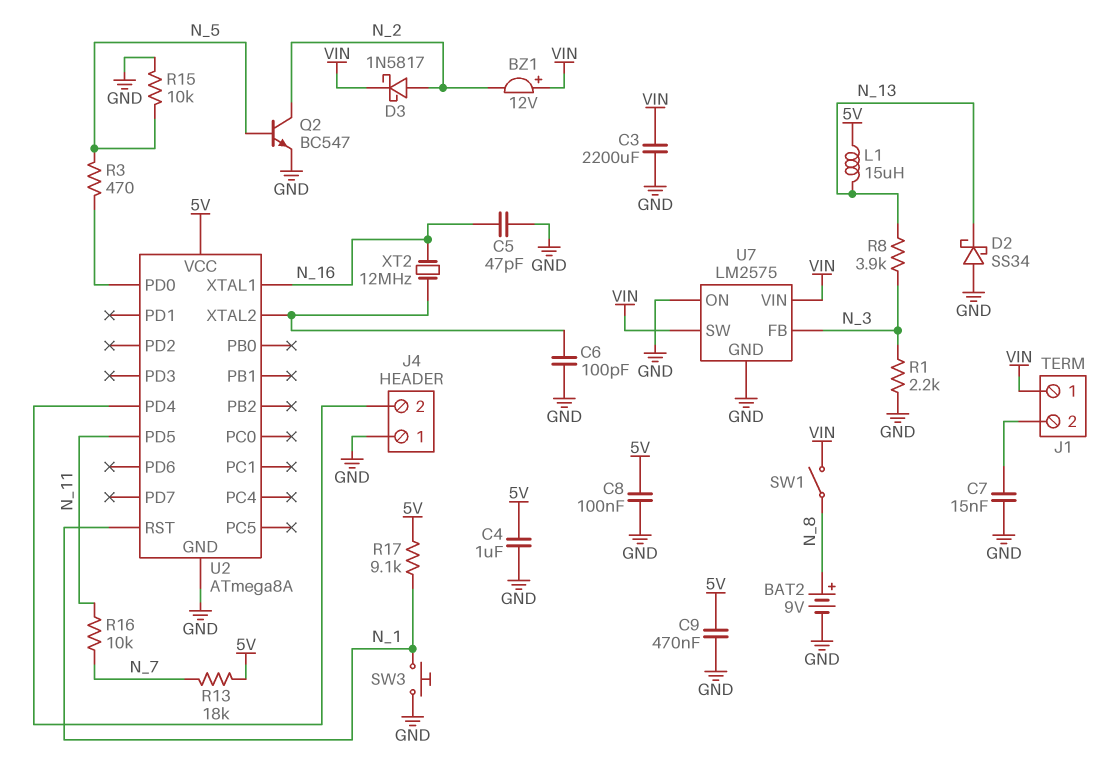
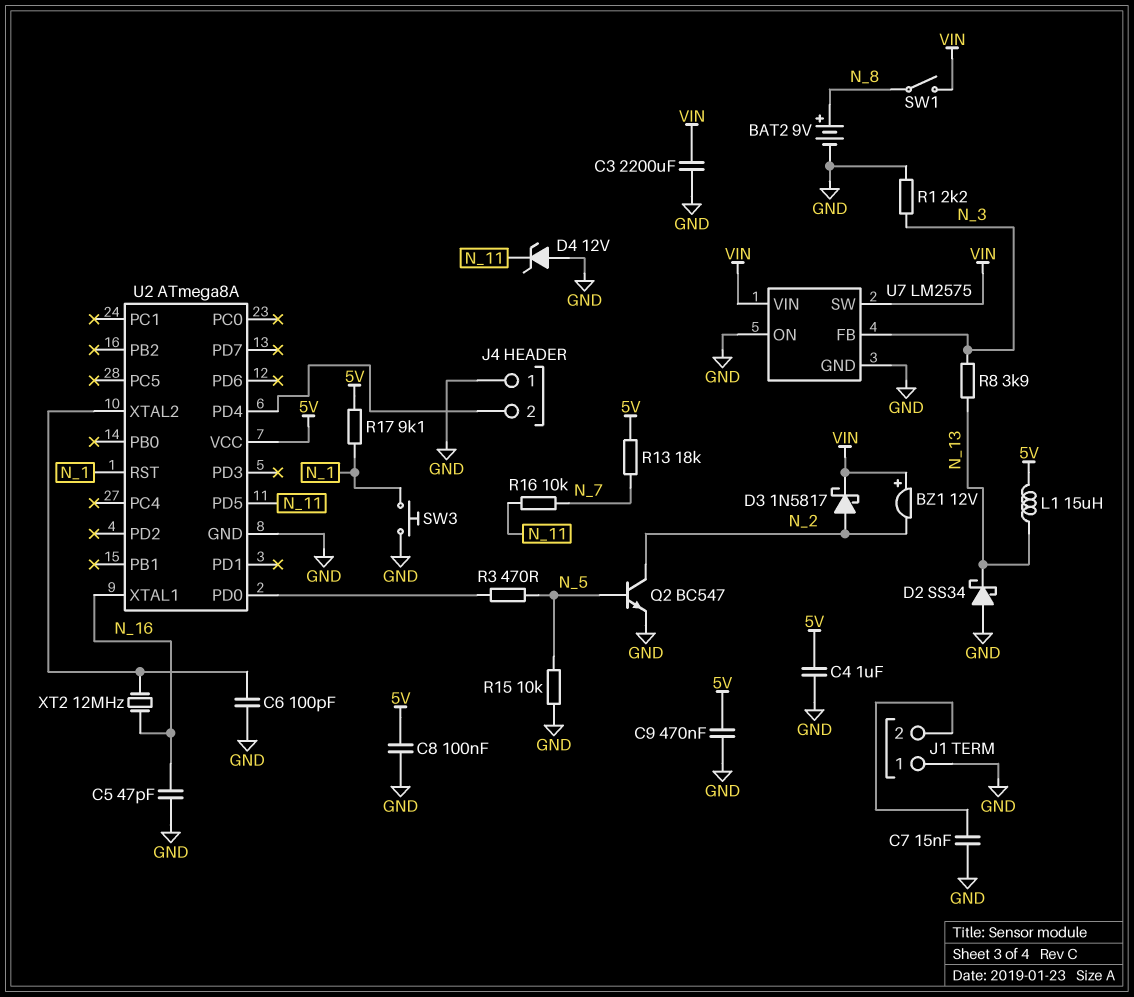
D4: none -> zener 12V (A GND, K N_11)
J1 pin 1: VIN -> GND

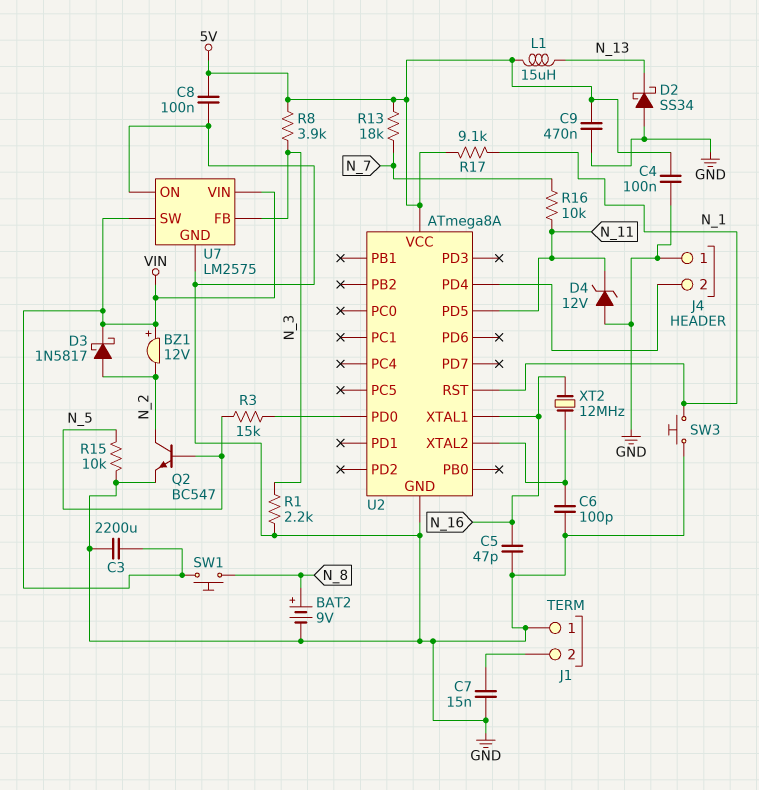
C4: 1uF (5V, GND) -> 100nF (5V, GND)
R3: 470 (N_5, U2/PD0) -> 15k (N_5, U2/PD0)
R8: 3.9k (N_3, N_13) -> 3.9k (5V, N_3)
SW1: switch (N_8, VIN) -> button (N_8, VIN)

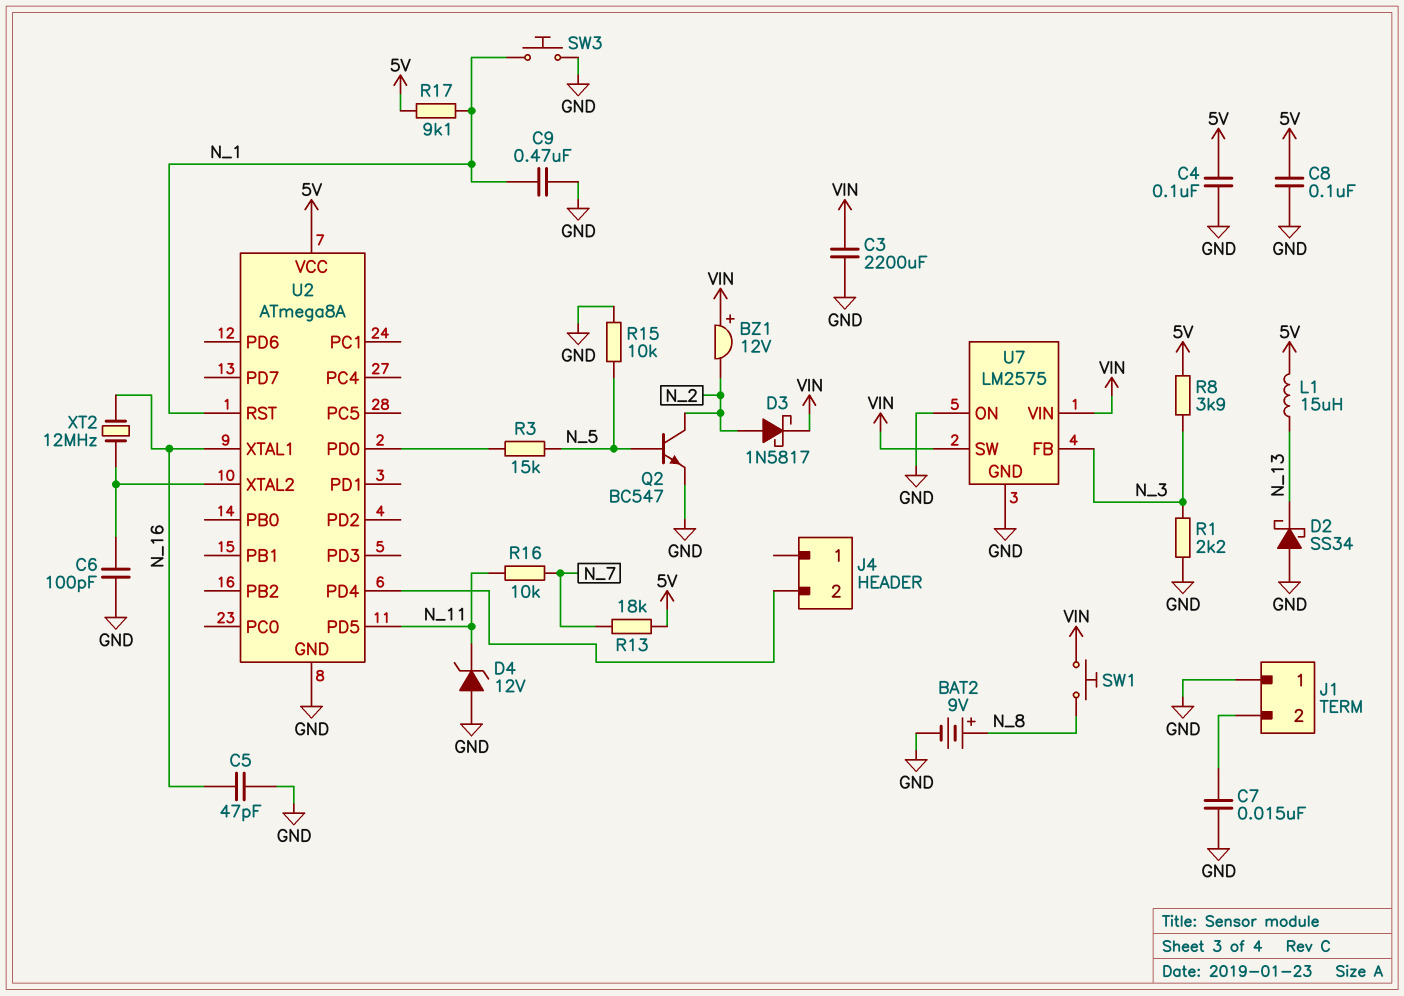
C9: 470nF (5V, GND) -> 470nF (GND, N_1)
J4 pin 1: GND -> none

